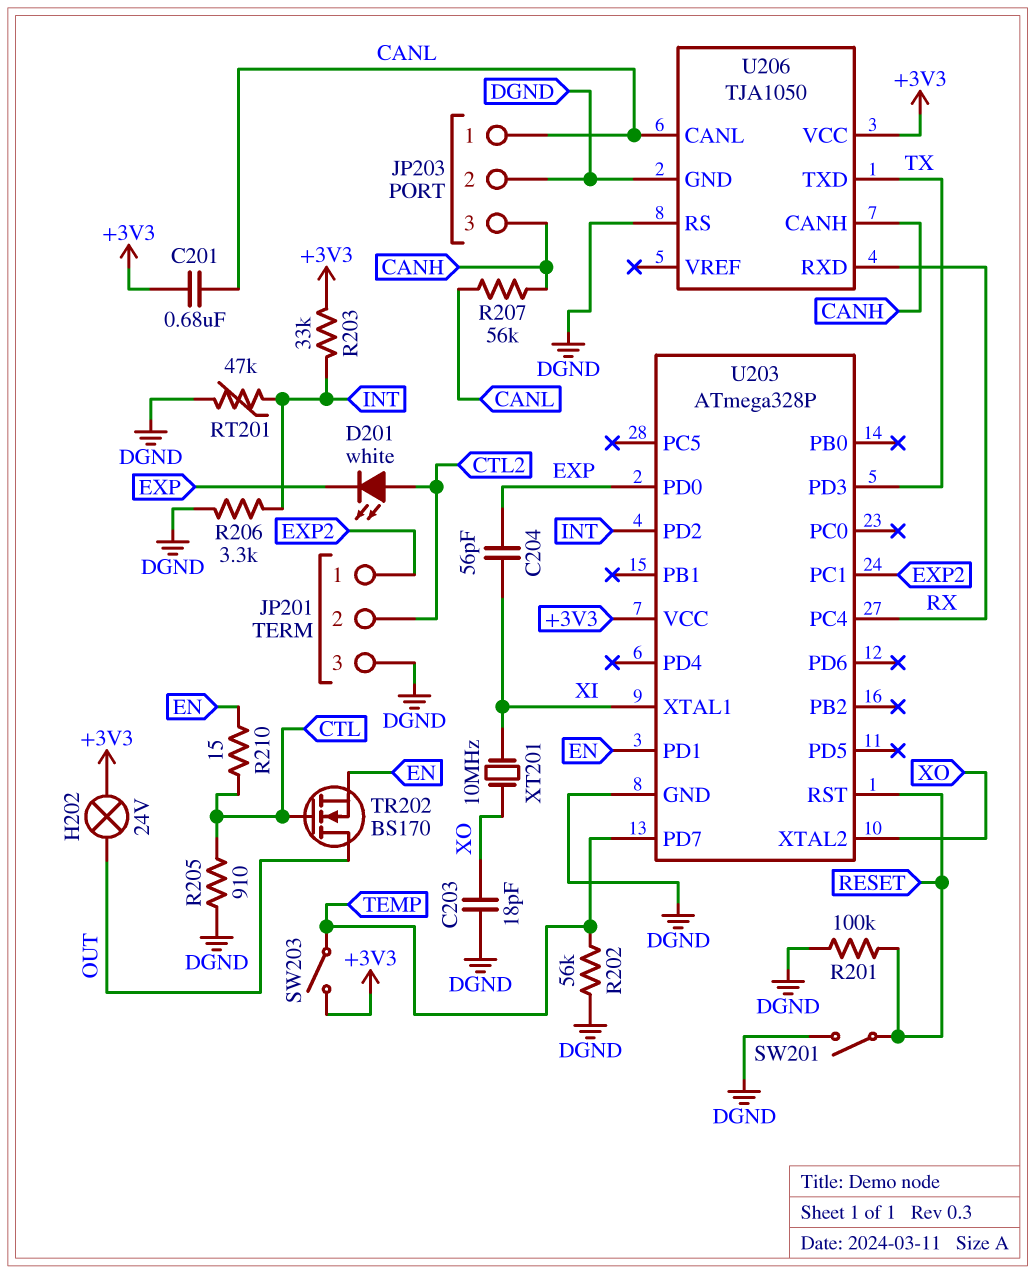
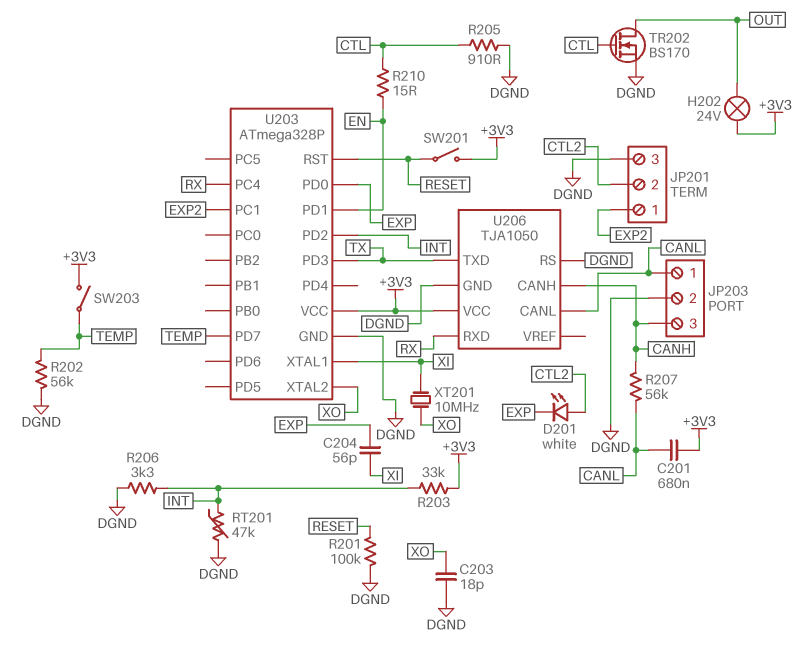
SW201: switch (DGND, RESET) -> switch (+3V3, RESET)
TR202: NMOS BS170 (G CTL, D OUT, S EN) -> NMOS BS170 (G CTL, D OUT, S DGND)

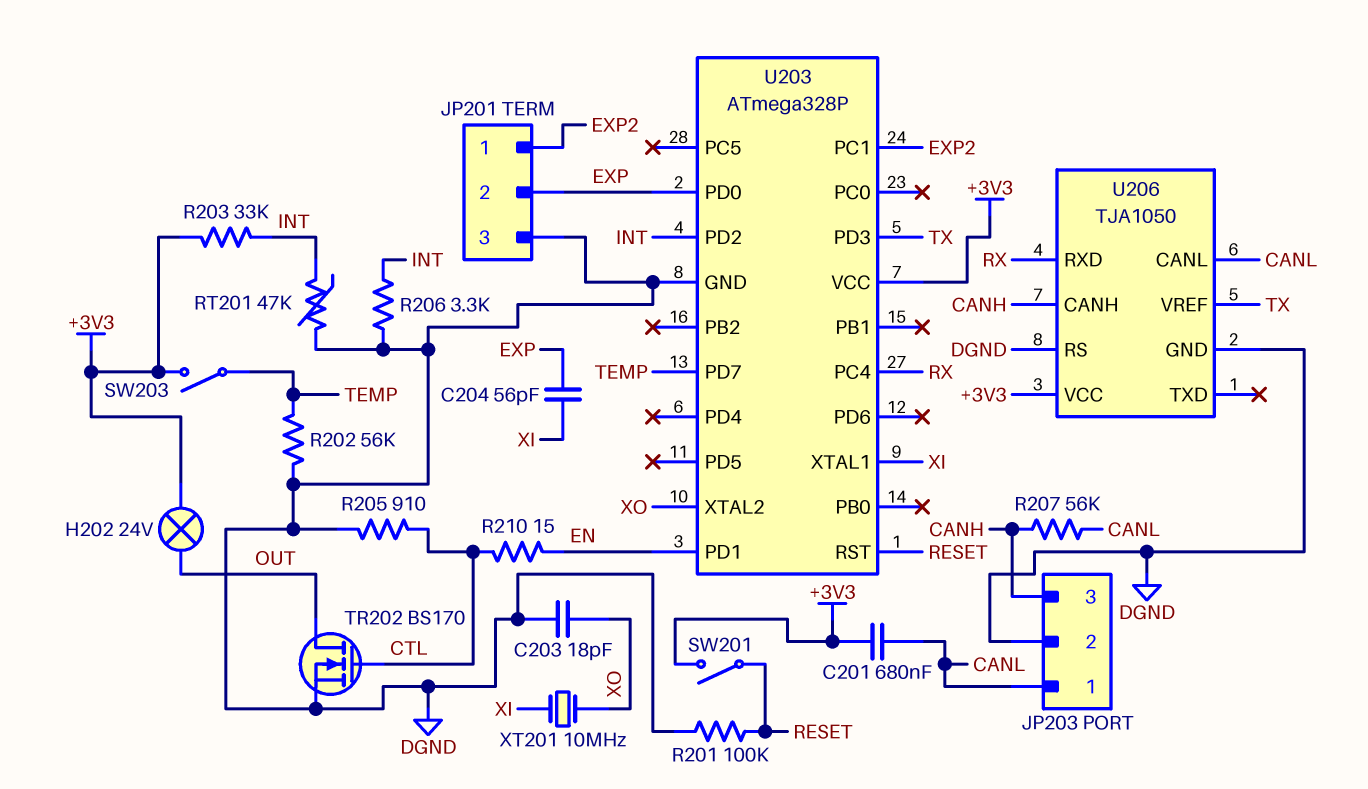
D201: LED white (A CTL2, K EXP) -> none
JP201 pin 2: CTL2 -> EXP
U206 pin TXD: TX -> none
U206 pin VREF: none -> TX

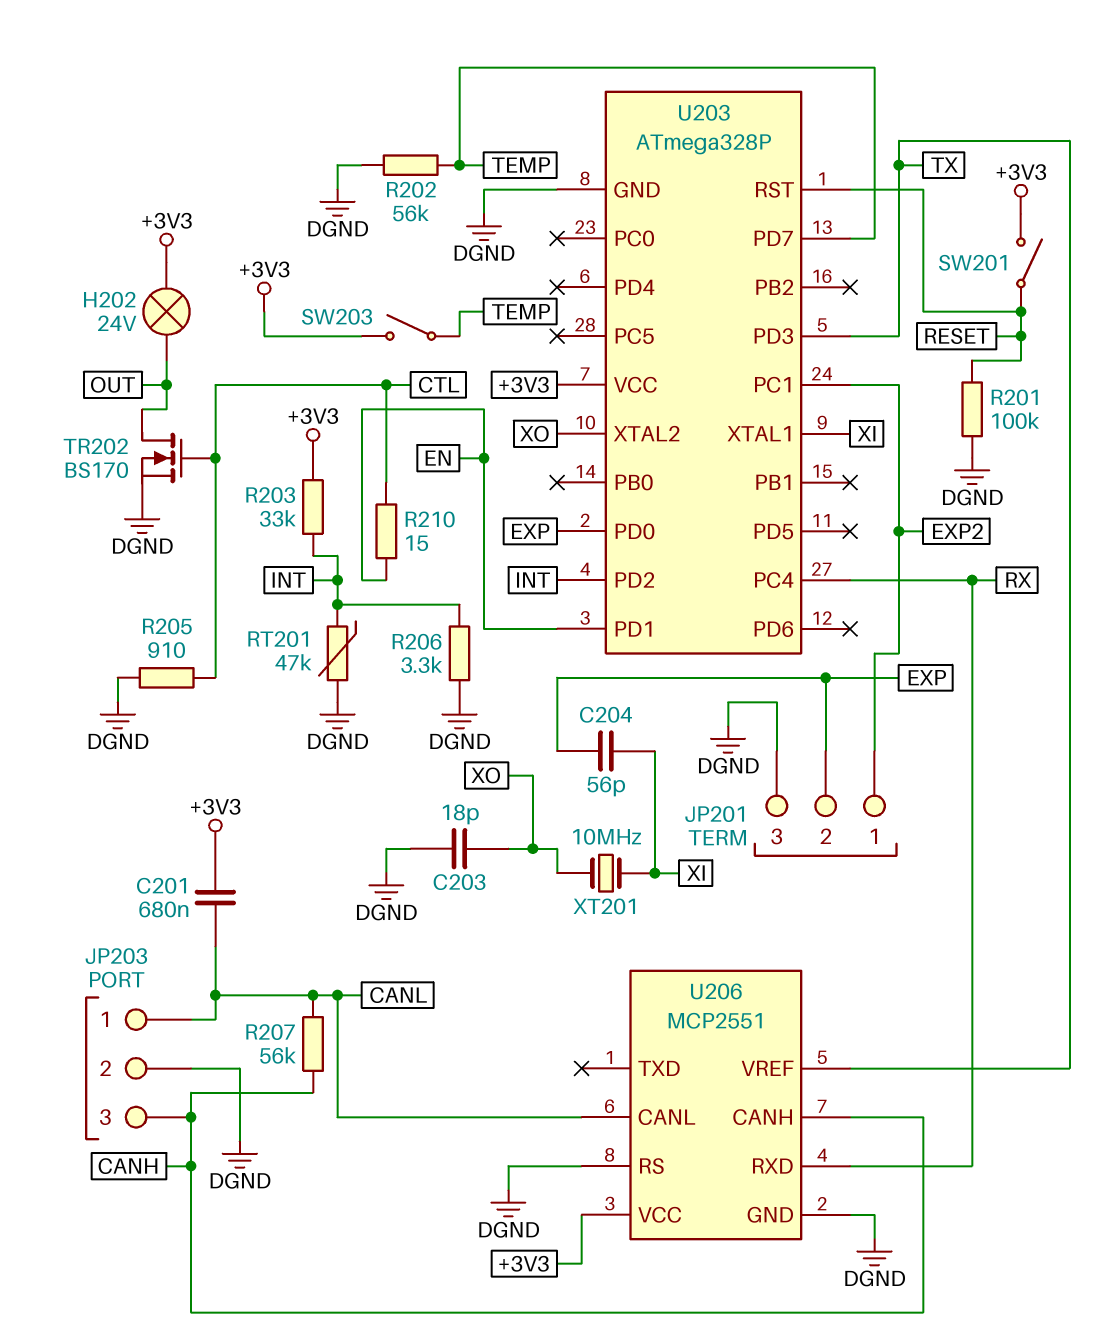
U206: TJA1050 -> MCP2551

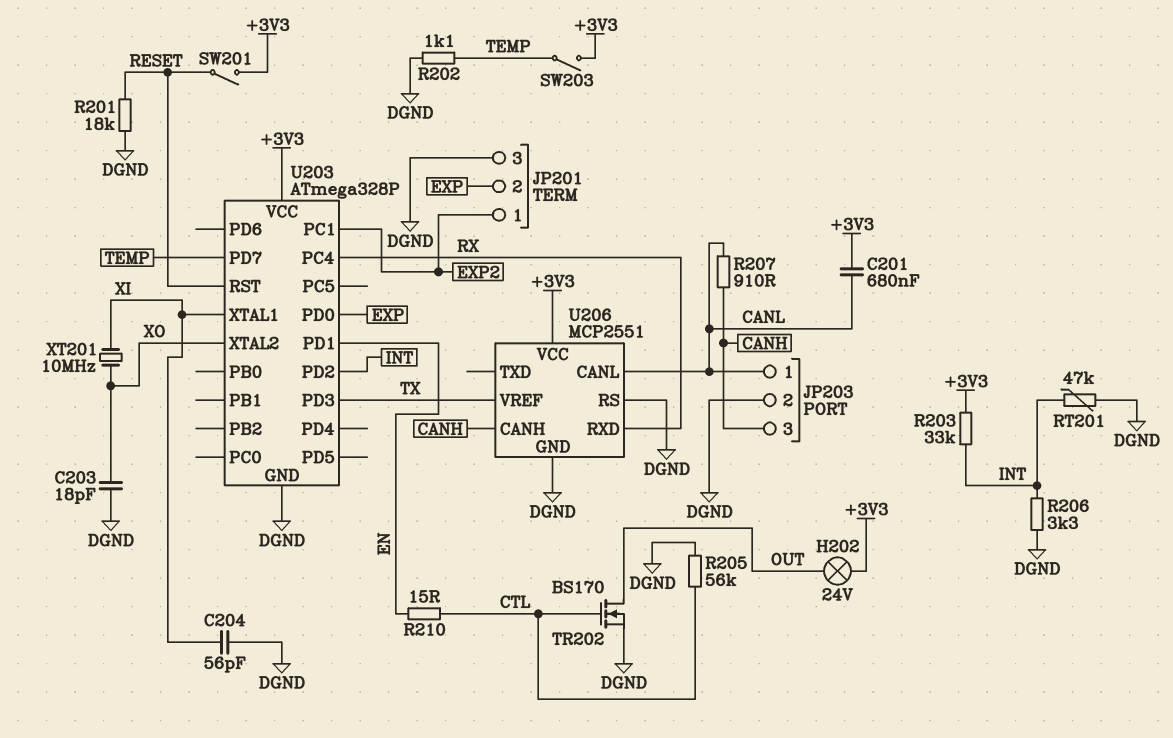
C204: 56pF (EXP, XI) -> 56pF (DGND, XI)
R201: 100k (DGND, RESET) -> 18k (DGND, RESET)
R202: 56k (DGND, TEMP) -> 1.1k (DGND, TEMP)
R205: 910 (CTL, DGND) -> 56k (CTL, DGND)
R207: 56k (CANH, CANL) -> 910 (CANH, CANL)

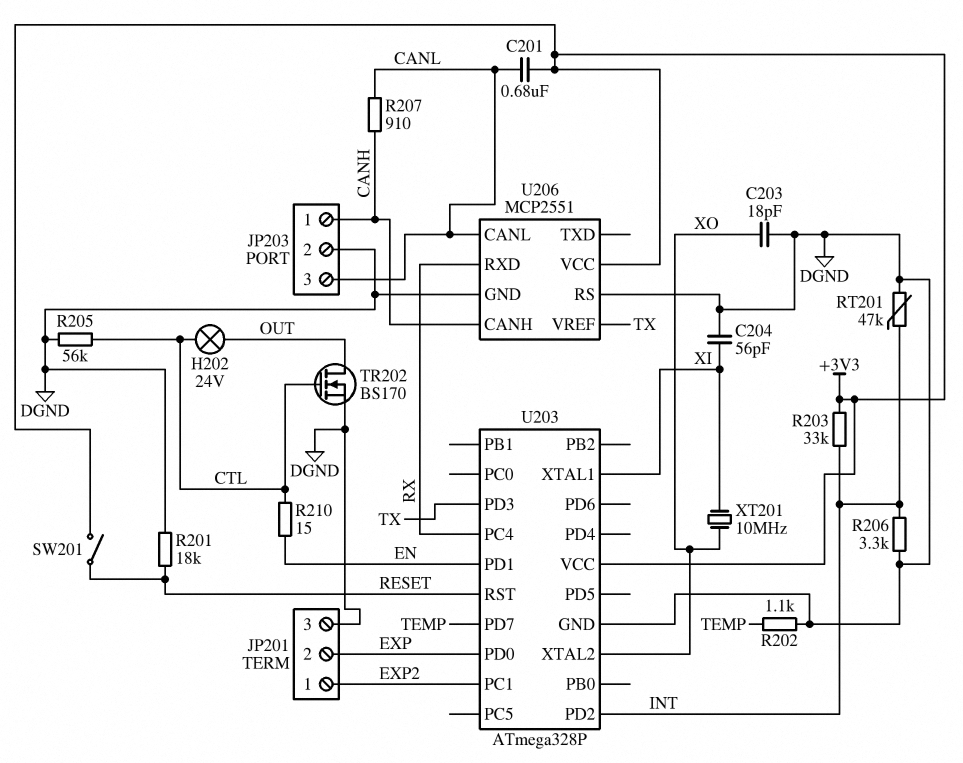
H202: lamp 24V (+3V3, OUT) -> lamp 24V (CTL, OUT)
JP203 pin 1: CANL -> CANH
JP203 pin 3: CANH -> CANL
SW203: switch (+3V3, TEMP) -> none

